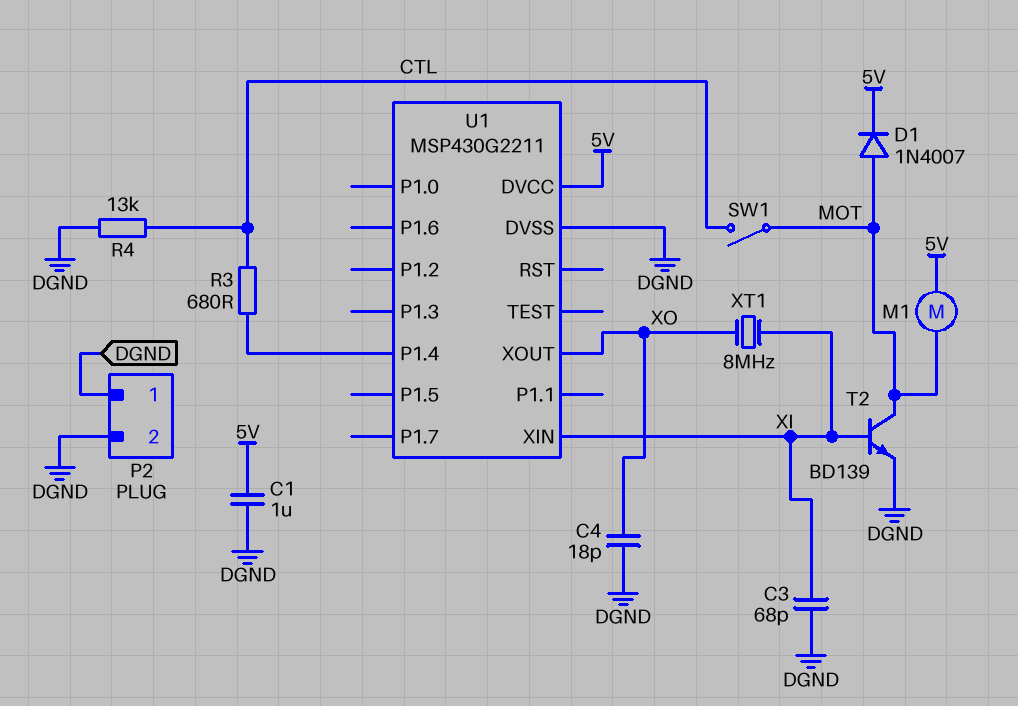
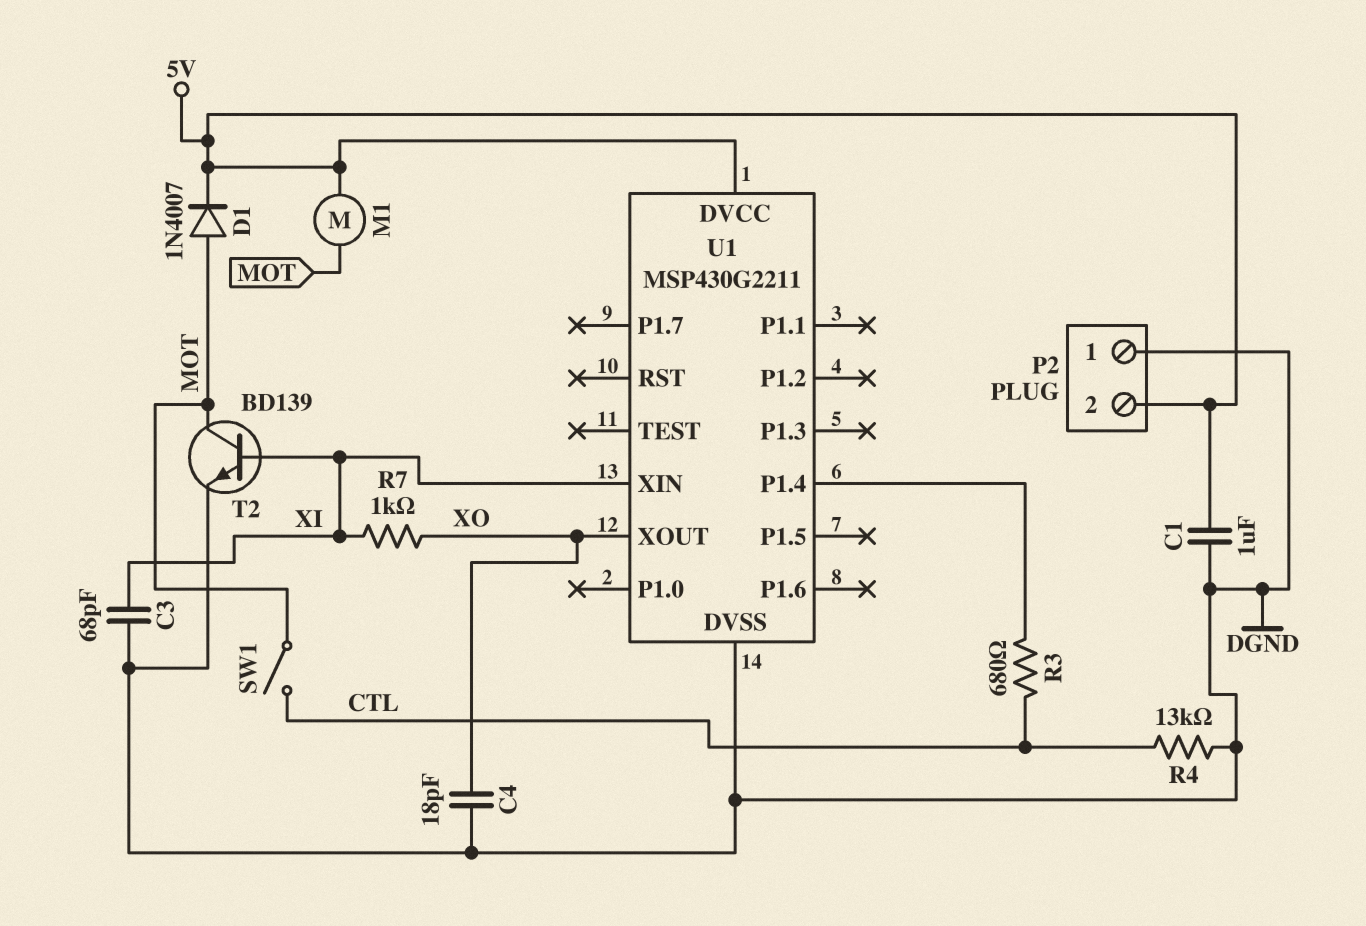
P2 pin 2: DGND -> 5V
R7: none -> 1k (XI, XO)
XT1: 8MHz (XI, XO) -> none

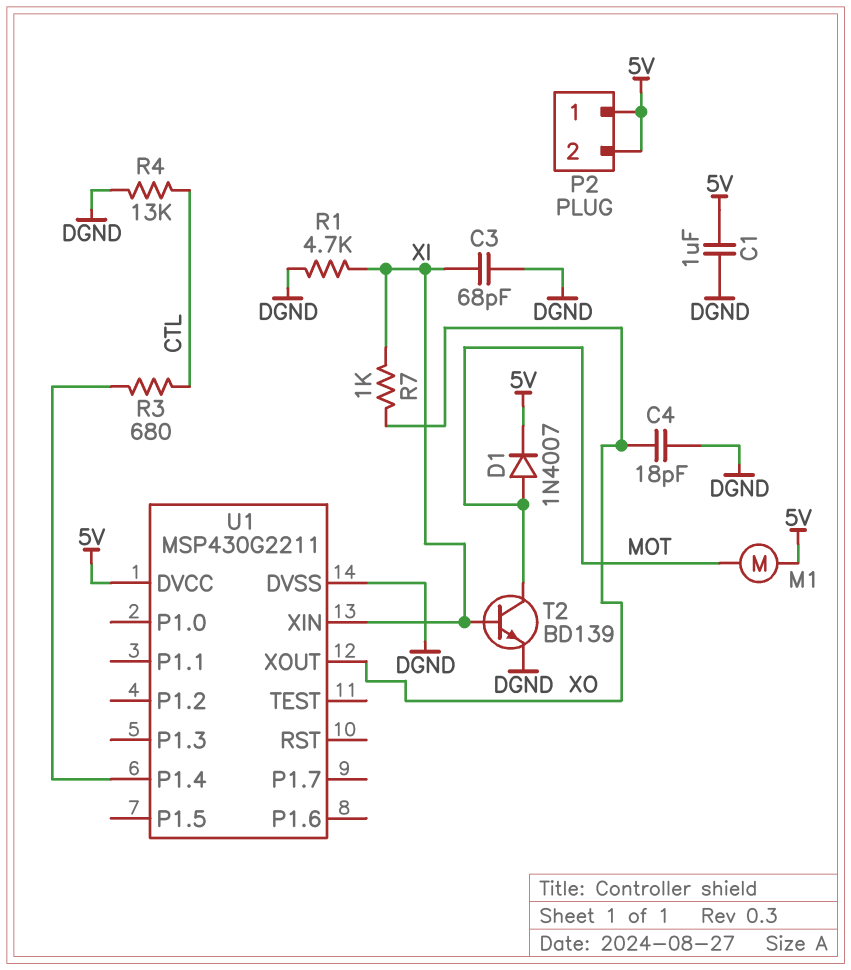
P2 pin 1: DGND -> 5V
R1: none -> 4.7k (DGND, XI)
SW1: switch (CTL, MOT) -> none

